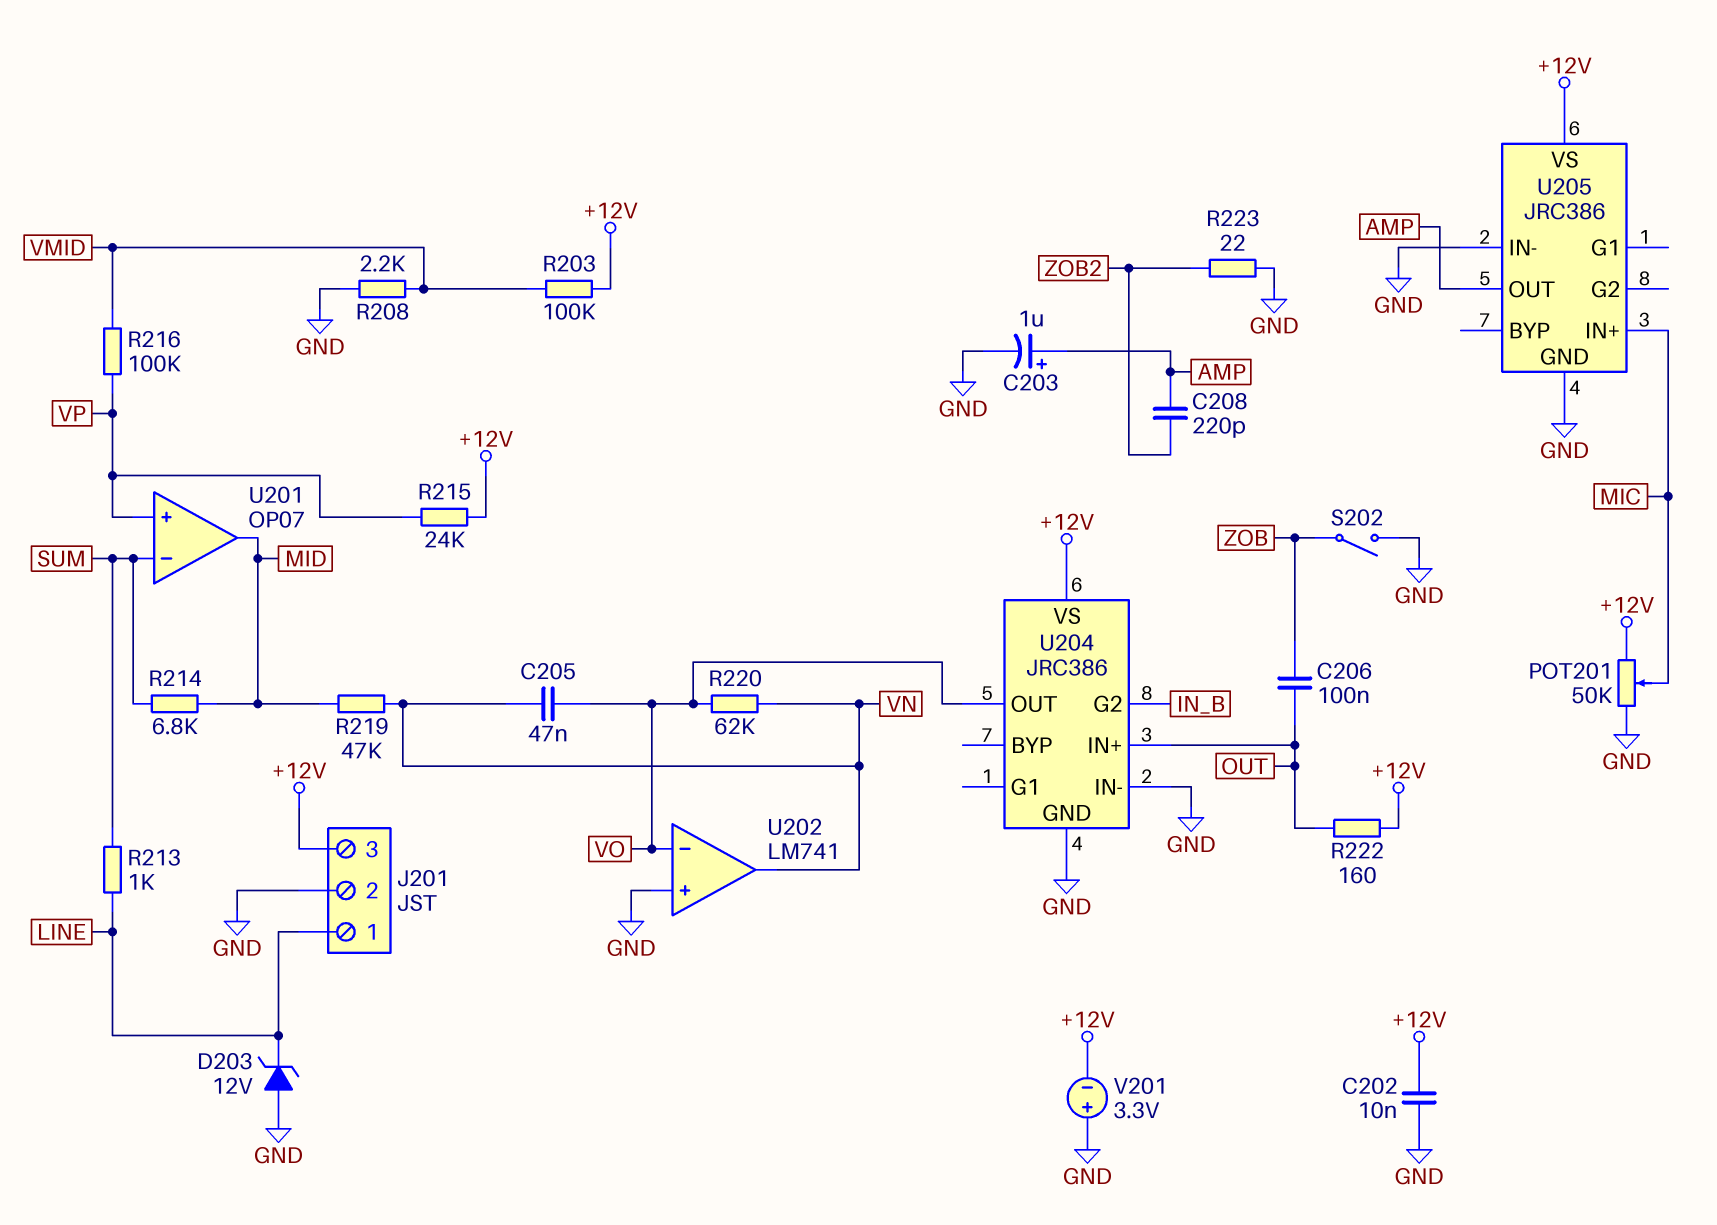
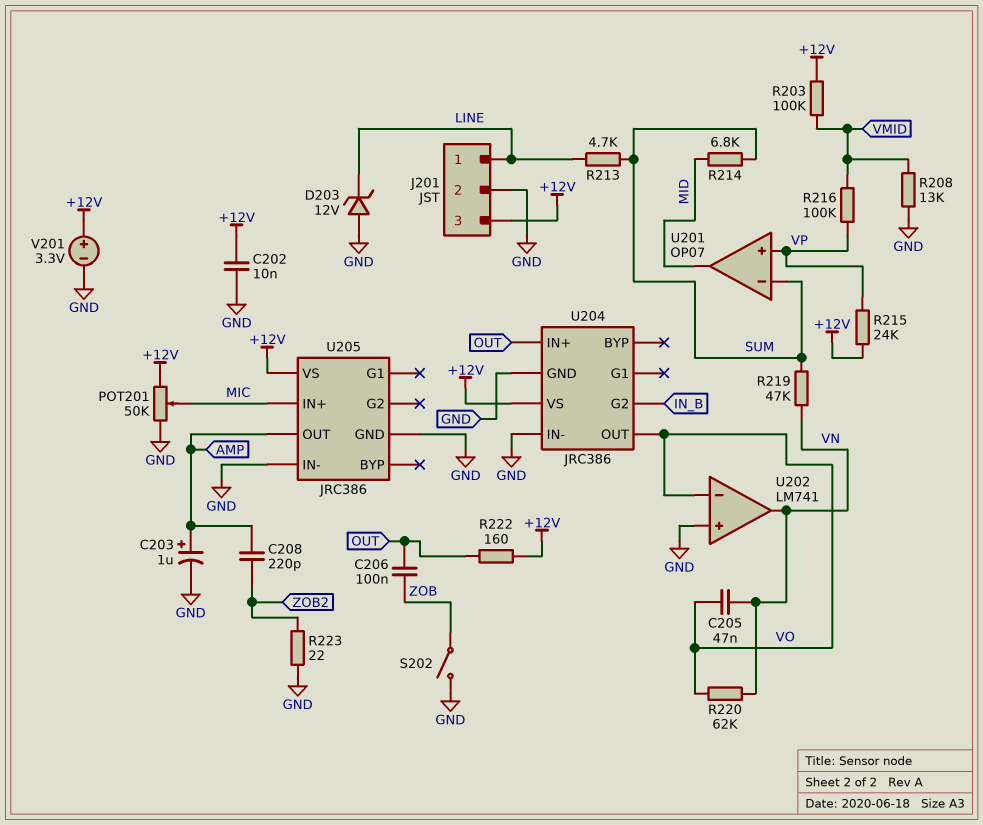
R208: 2.2k (GND, VMID) -> 13k (GND, VMID)
R213: 1k (LINE, SUM) -> 4.7k (LINE, SUM)
R219: 47k (MID, VN) -> 47k (SUM, VN)
V201: 3.3V (plus GND, minus +12V) -> 3.3V (plus +12V, minus GND)

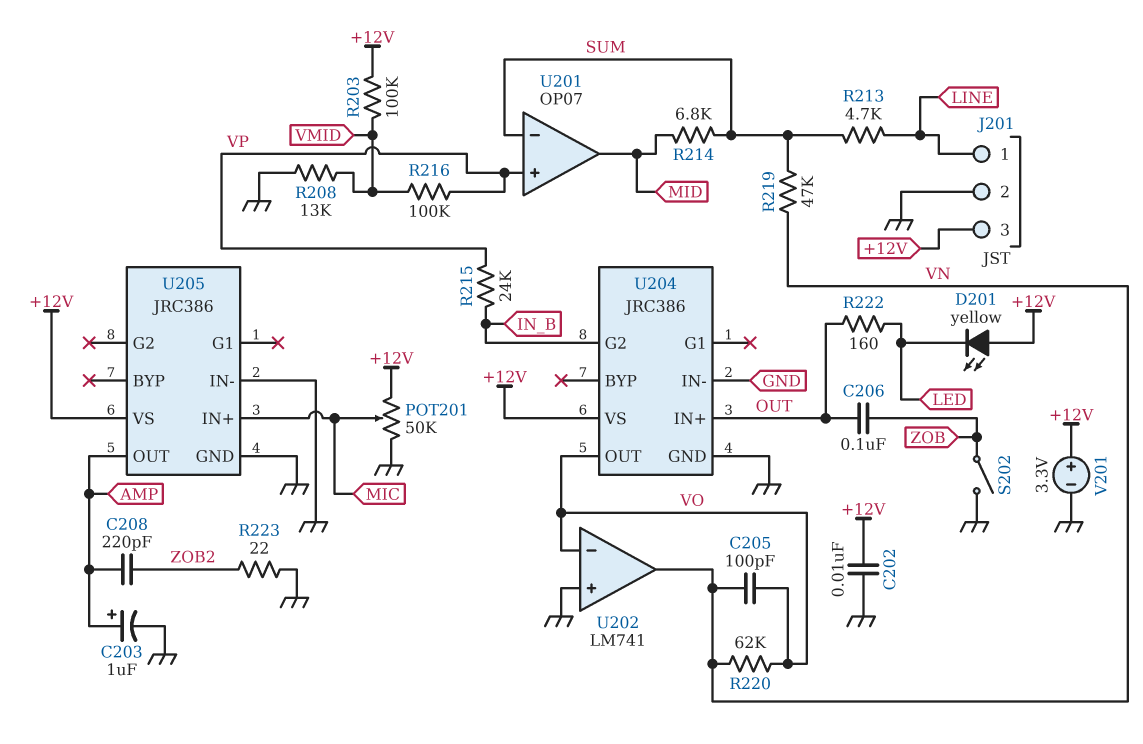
C205: 47nF (VN, VO) -> 100pF (VN, VO)
D201: none -> LED yellow (A +12V, K LED)
D203: zener 12V (A GND, K LINE) -> none
R215: 24k (+12V, VP) -> 24k (IN_B, VP)
R222: 160 (+12V, OUT) -> 160 (LED, OUT)

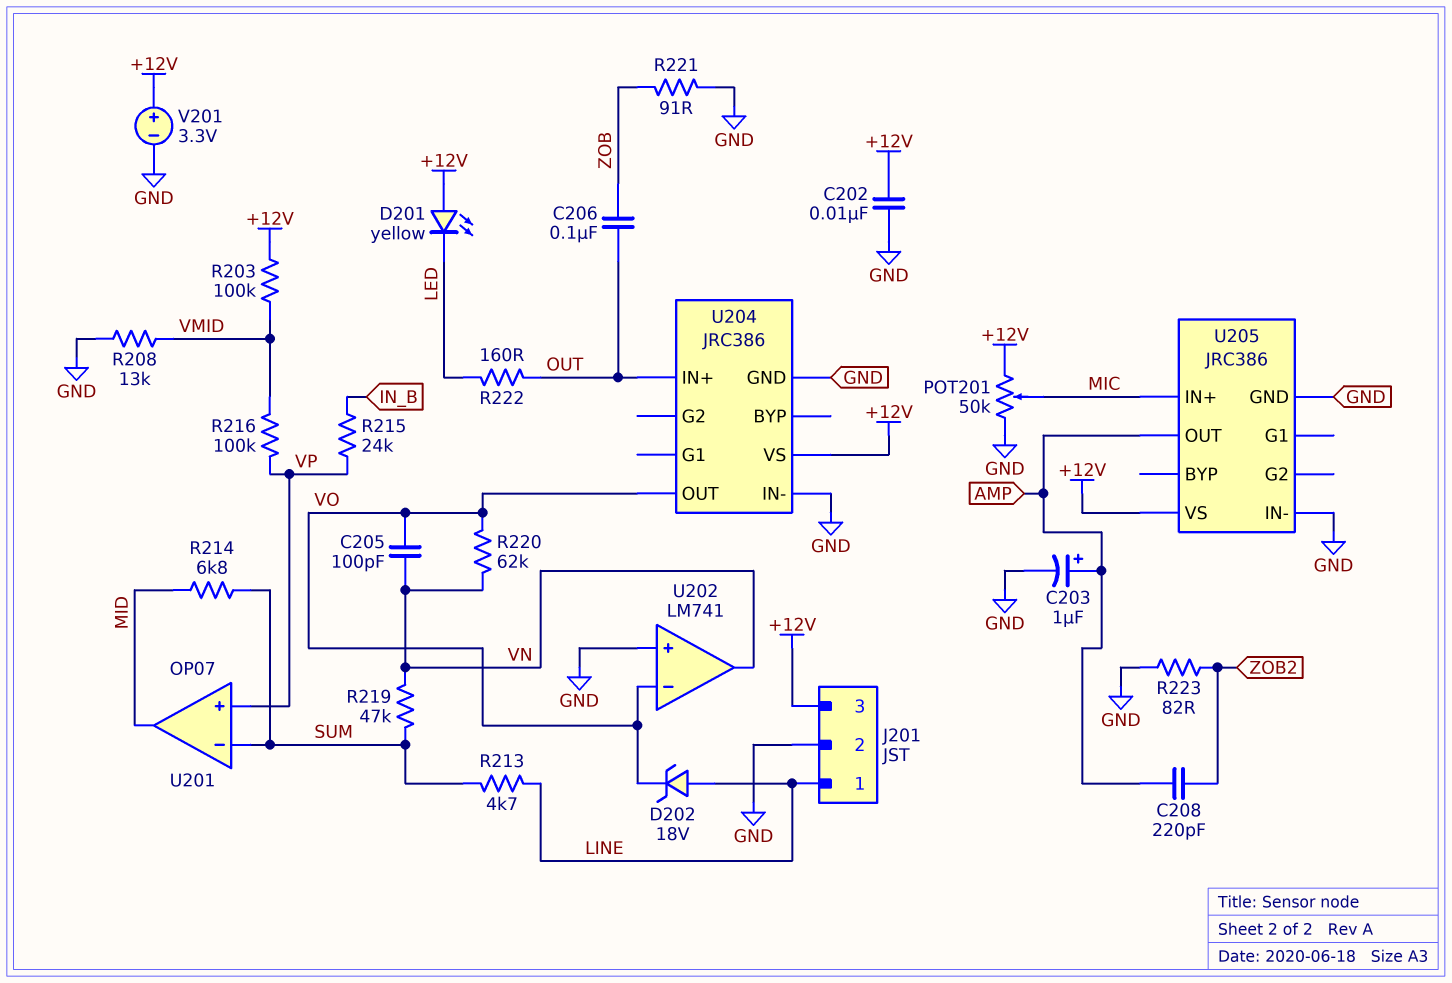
D202: none -> zener 18V (A LINE, K VO)
R221: none -> 91 (GND, ZOB)
R223: 22 (GND, ZOB2) -> 82 (GND, ZOB2)
S202: switch (GND, ZOB) -> none
U204 pin G2: IN_B -> none

